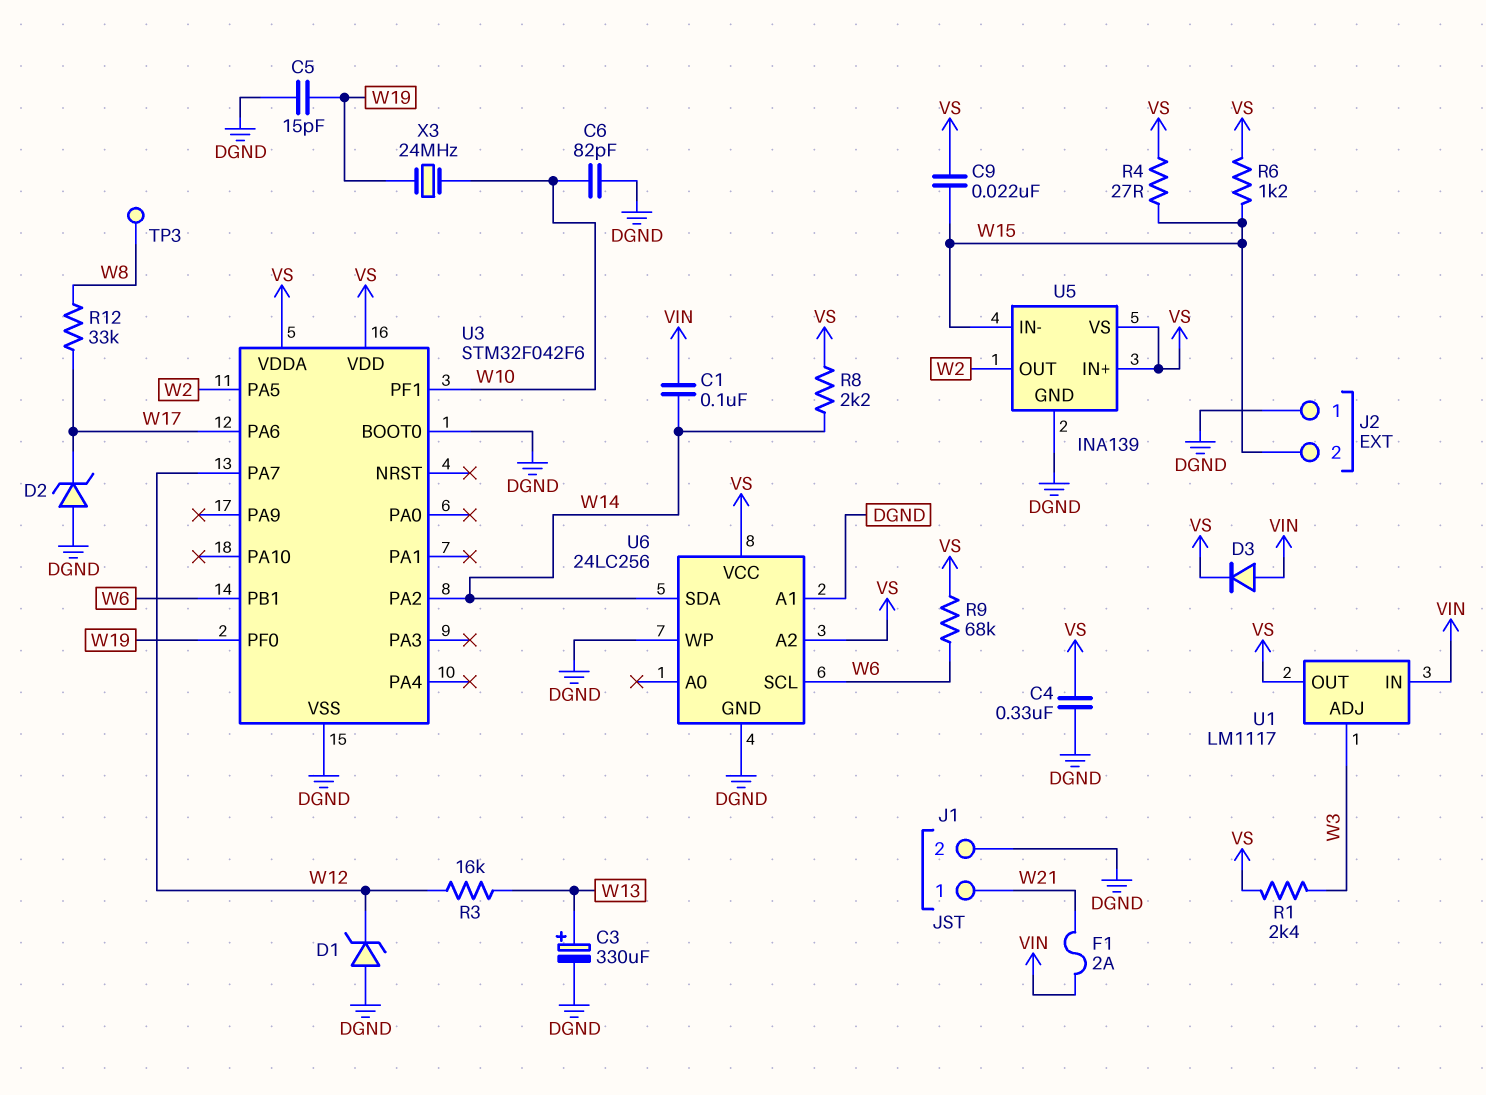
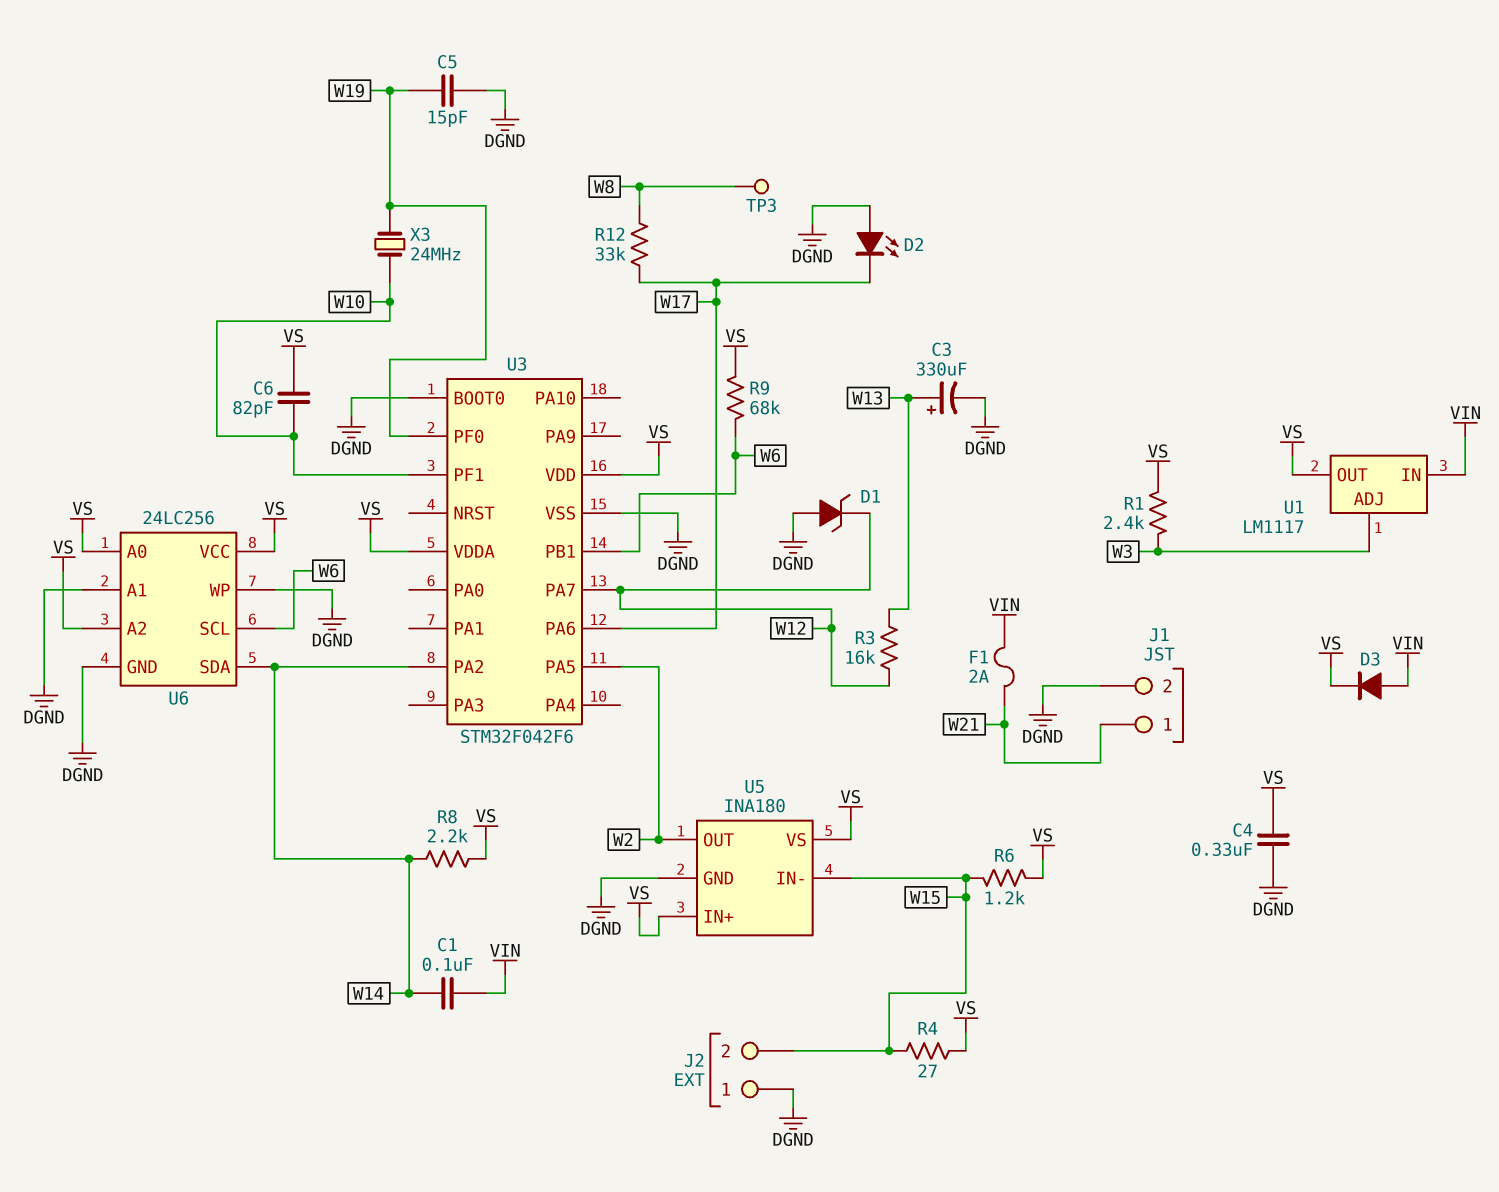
C6: 82pF (DGND, W10) -> 82pF (VS, W10)
C9: 22nF (VS, W15) -> none
D2: zener (A DGND, K W17) -> LED (A DGND, K W17)
U5: INA139 -> INA180
U6 pin A0: none -> VS

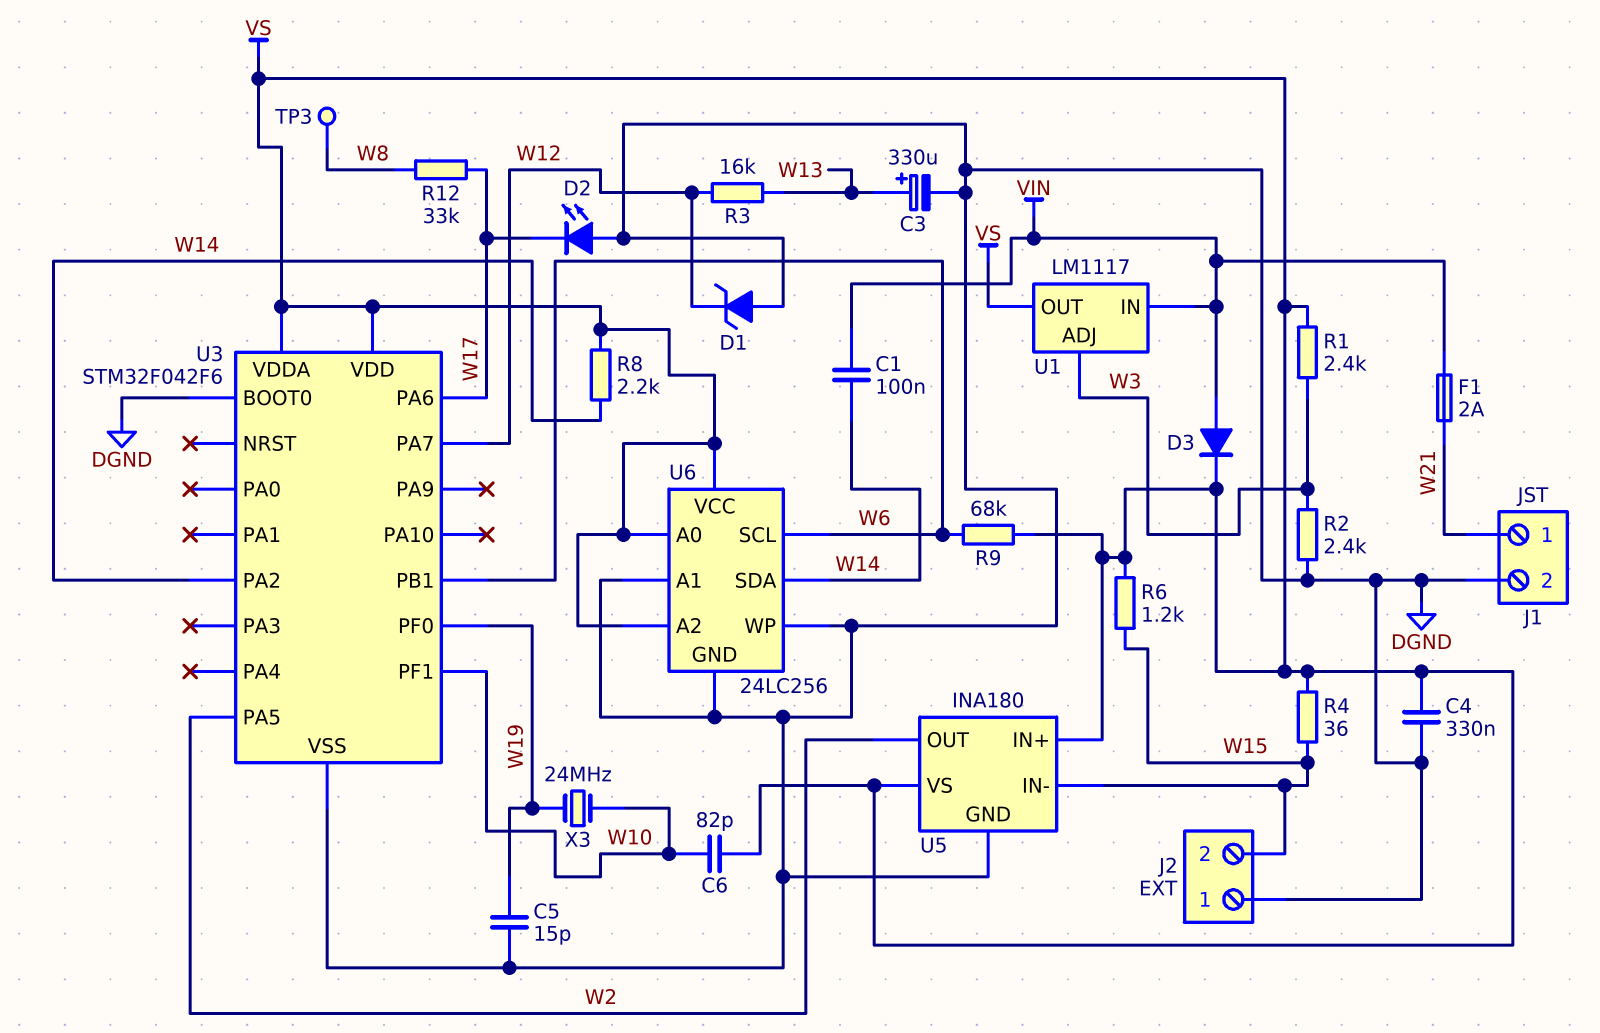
R2: none -> 2.4k (DGND, W3)
R4: 27 (VS, W15) -> 36 (VS, W15)

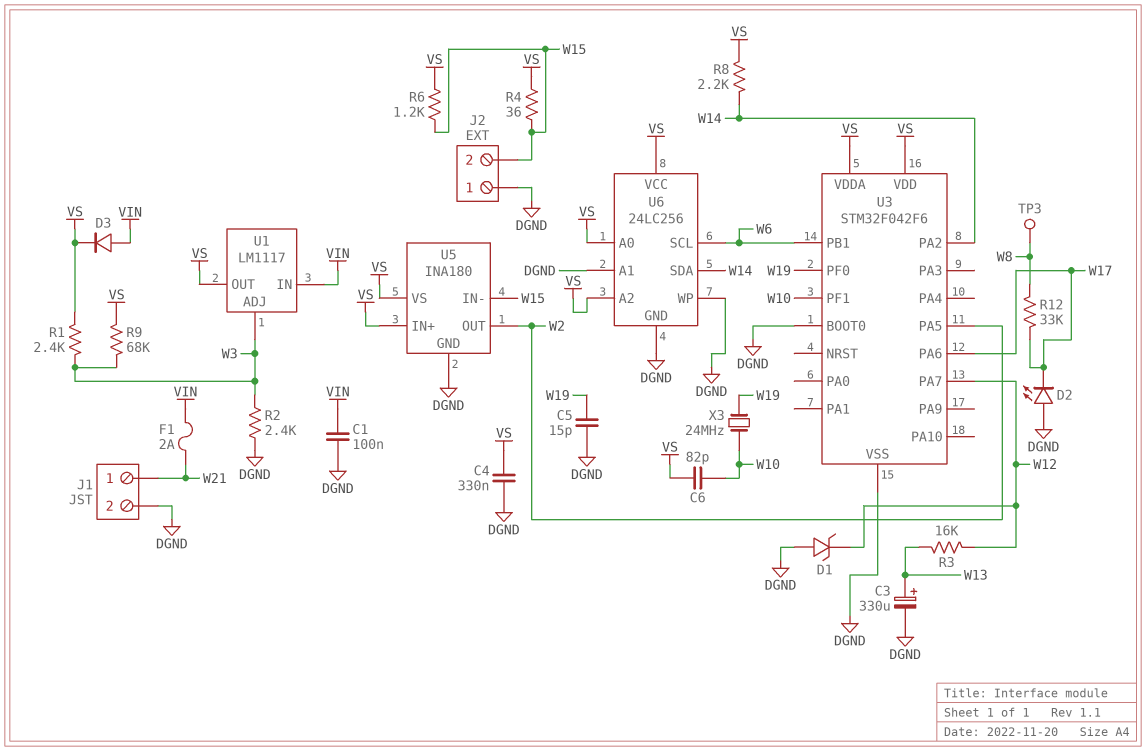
C1: 100nF (VIN, W14) -> 100nF (DGND, VIN)
R9: 68k (VS, W6) -> 68k (VS, W3)

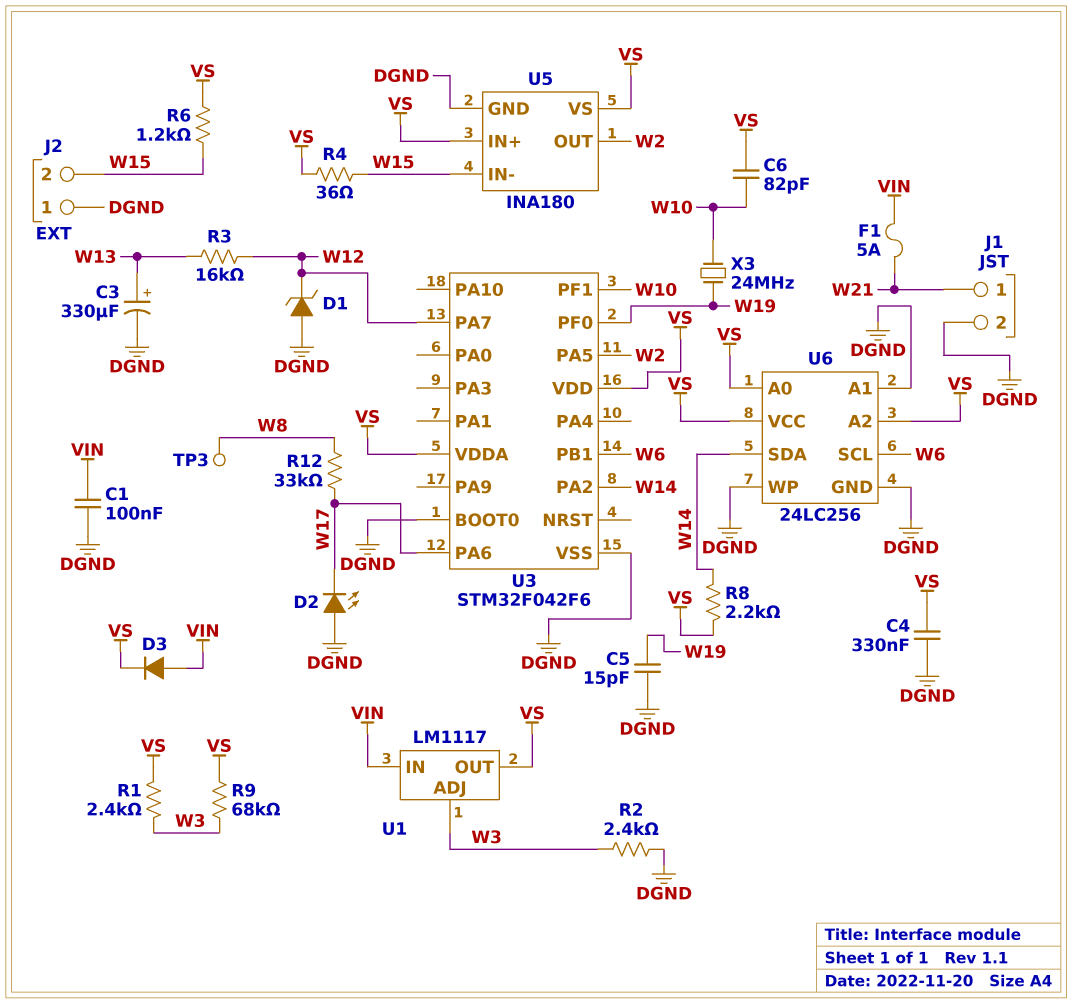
F1: 2A (VIN, W21) -> 5A (VIN, W21)

